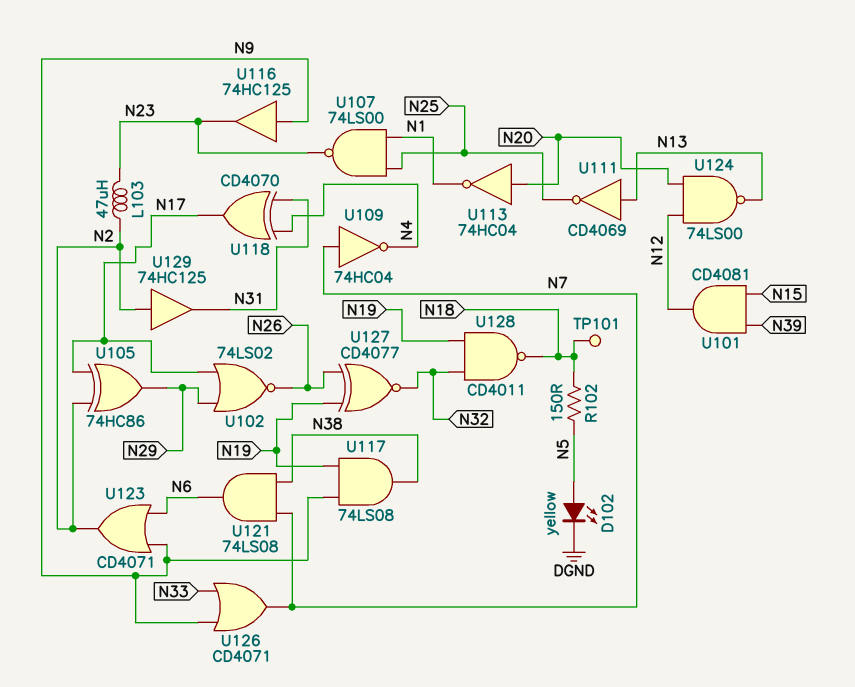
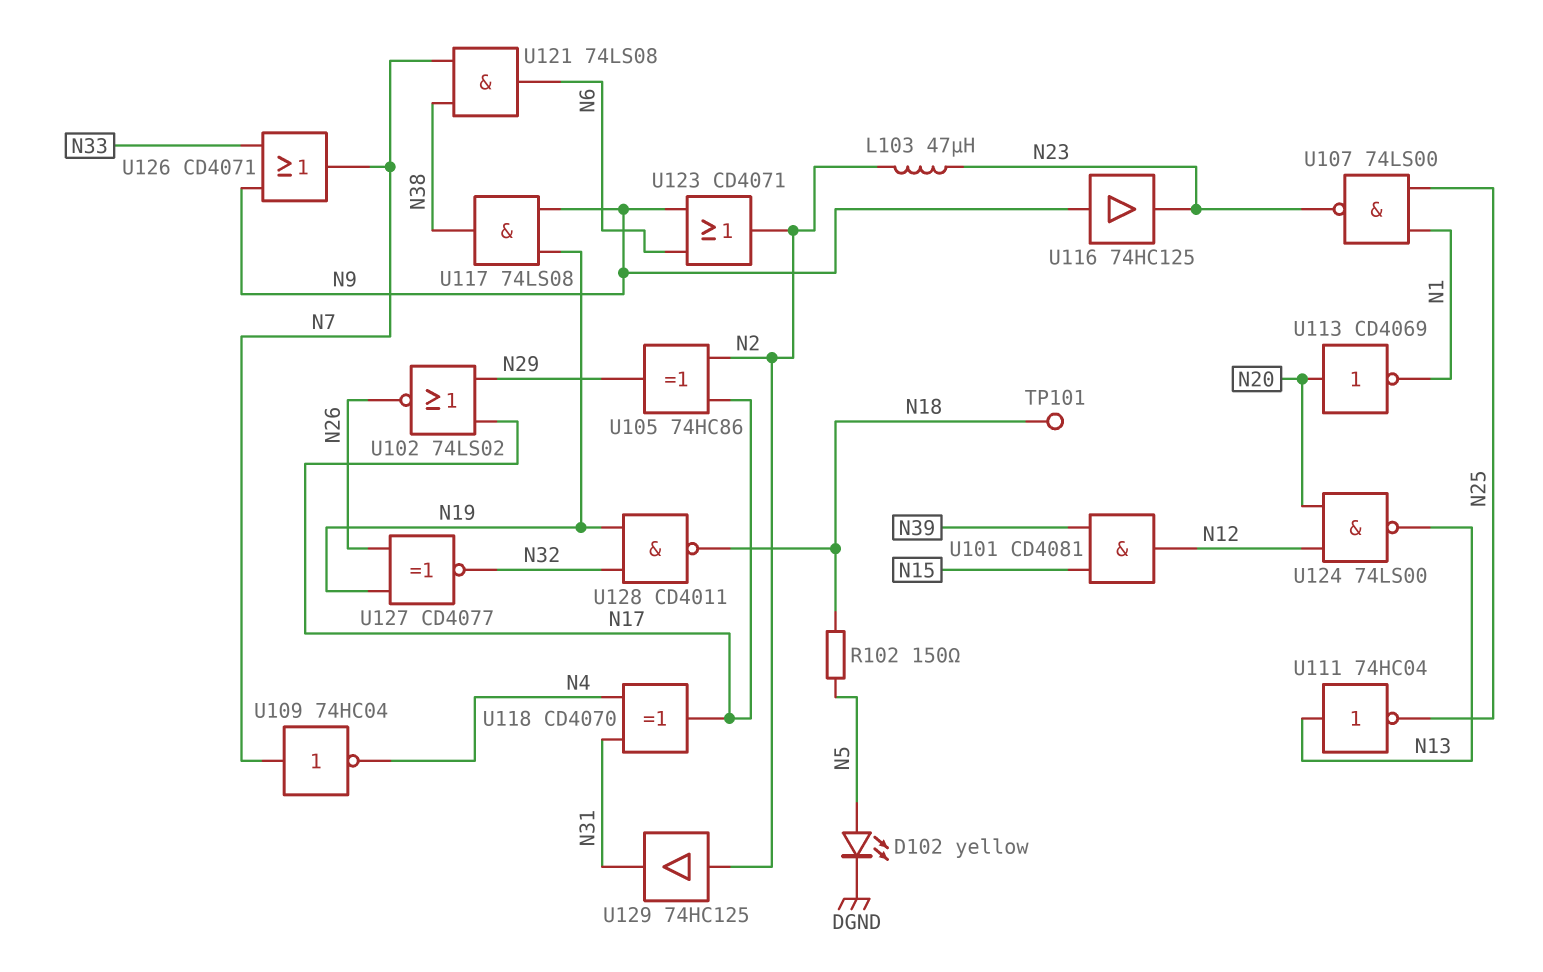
U111: NOT CD4069 (in N13, out N25) -> NOT 74HC04 (in N13, out N25)
U113: NOT 74HC04 (in N20, out N1) -> NOT CD4069 (in N20, out N1)

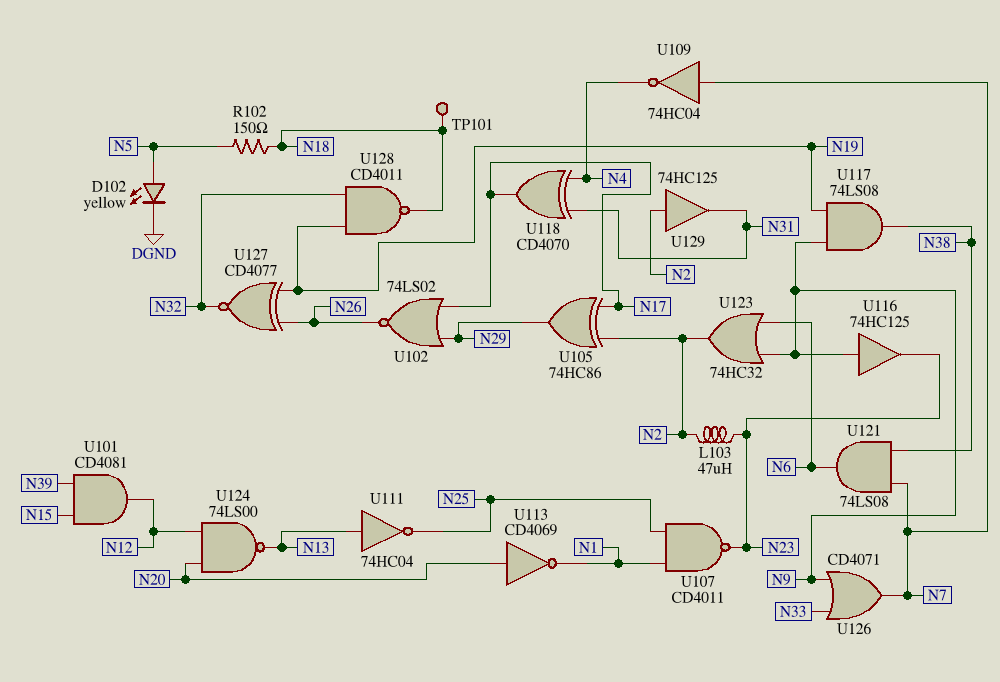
U107: NAND 74LS00 (in N1, in N25, out N23) -> NAND CD4011 (in N1, in N25, out N23)
U123: OR CD4071 (in N6, in N9, out N2) -> OR 74HC32 (in N6, in N9, out N2)

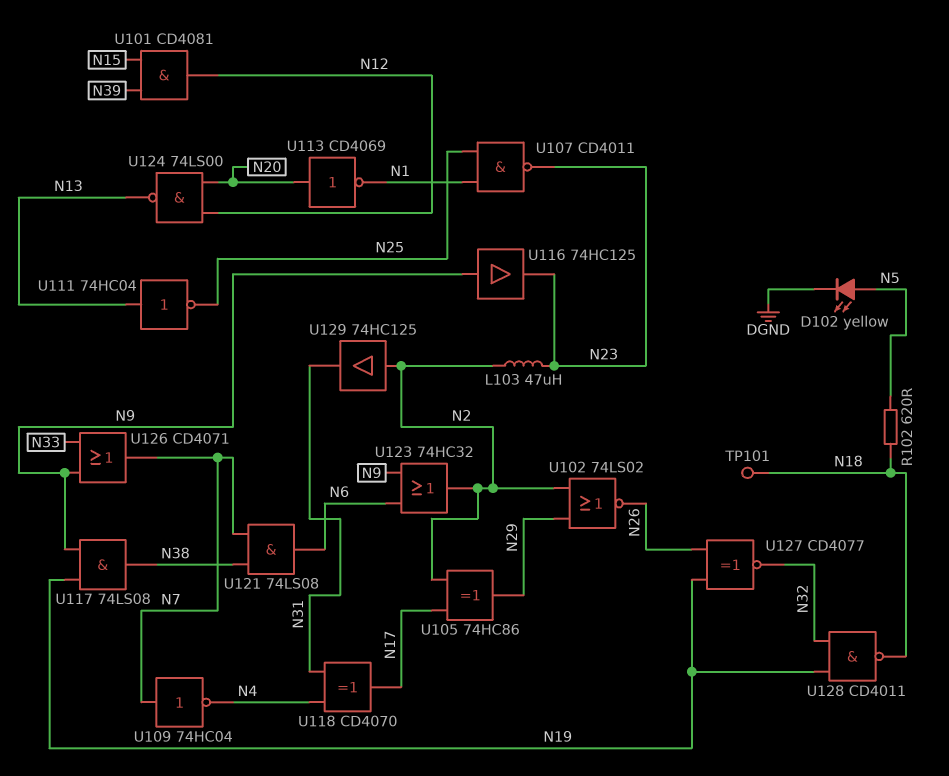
R102: 150 (N5, N18) -> 620 (N5, N18)
U102: NOR 74LS02 (in N17, in N29, out N26) -> NOR 74LS02 (in N2, in N29, out N26)

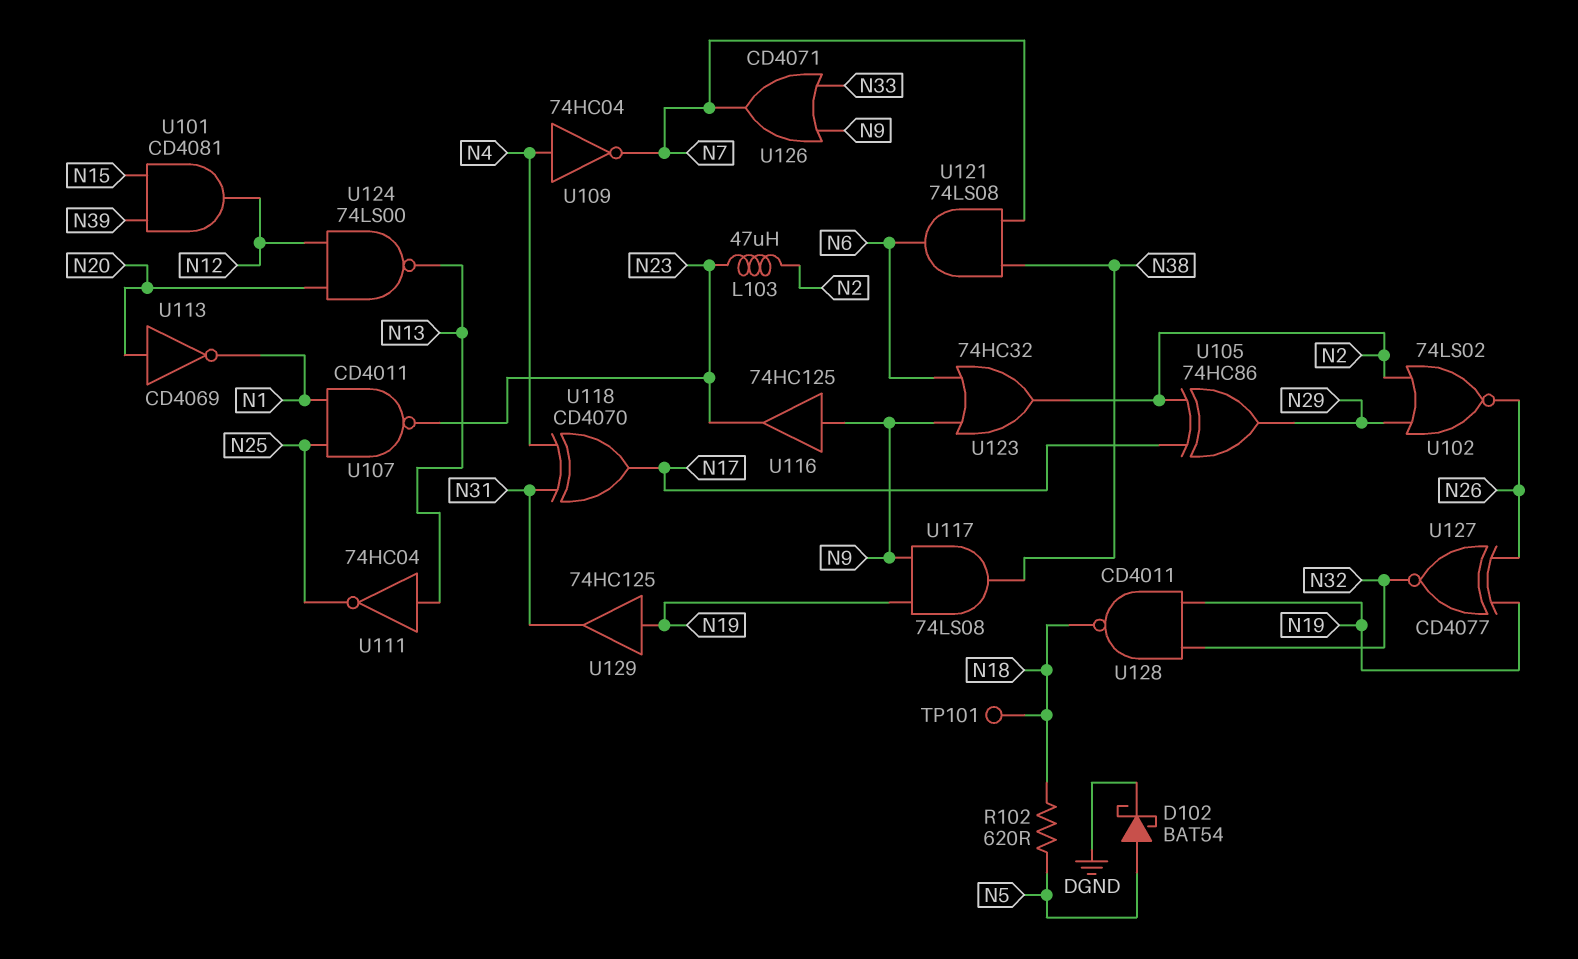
D102: LED yellow (A N5, K DGND) -> schottky BAT54 (A N5, K DGND)
U109: NOT 74HC04 (in N7, out N4) -> NOT 74HC04 (in N4, out N7)
U129: buffer 74HC125 (in N2, out N31) -> buffer 74HC125 (in N19, out N31)

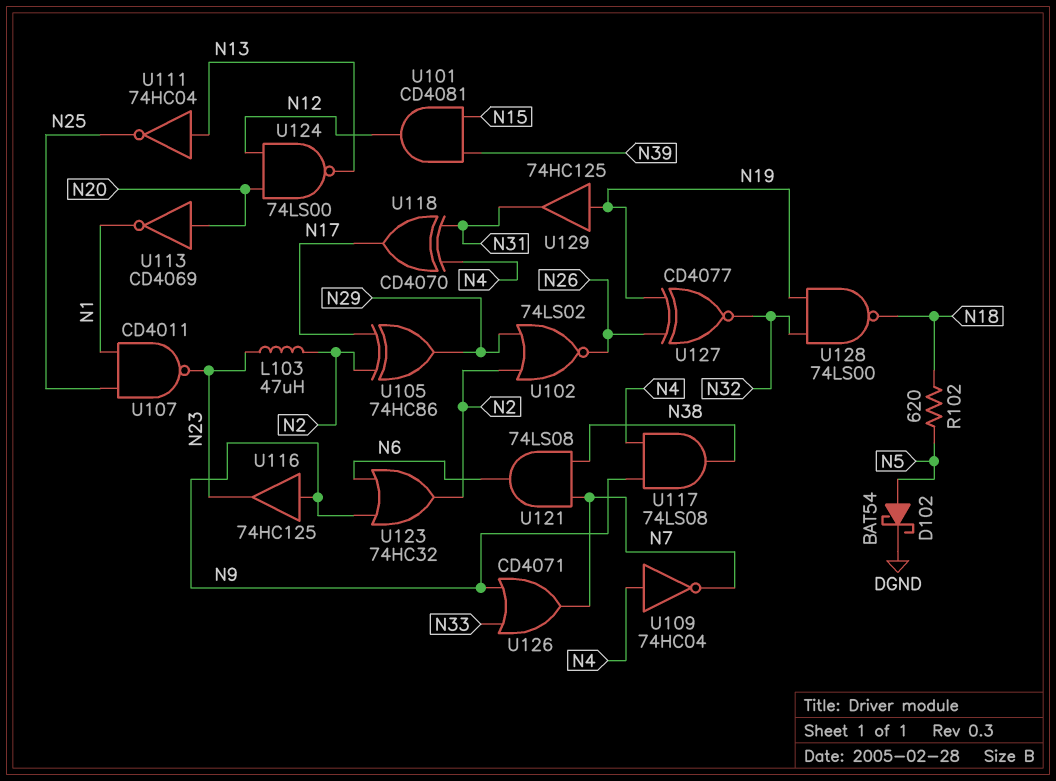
TP101: test point (N18) -> none
U117: AND 74LS08 (in N9, in N19, out N38) -> AND 74LS08 (in N4, in N9, out N38)
U128: NAND CD4011 (in N19, in N32, out N18) -> NAND 74LS00 (in N19, in N32, out N18)

